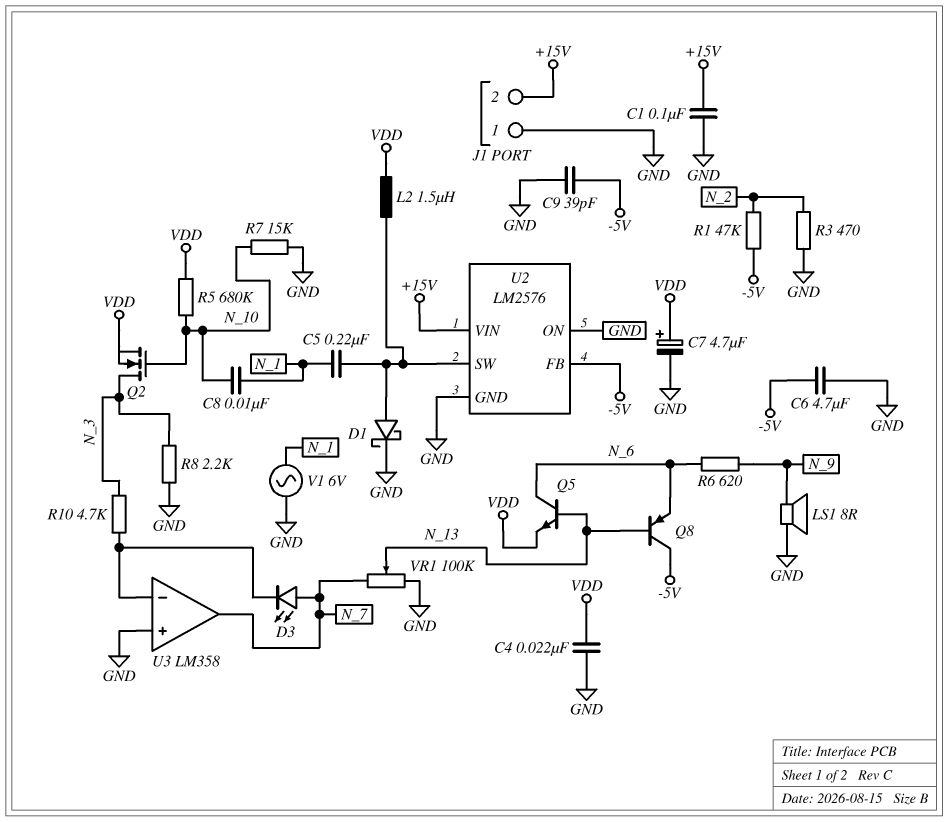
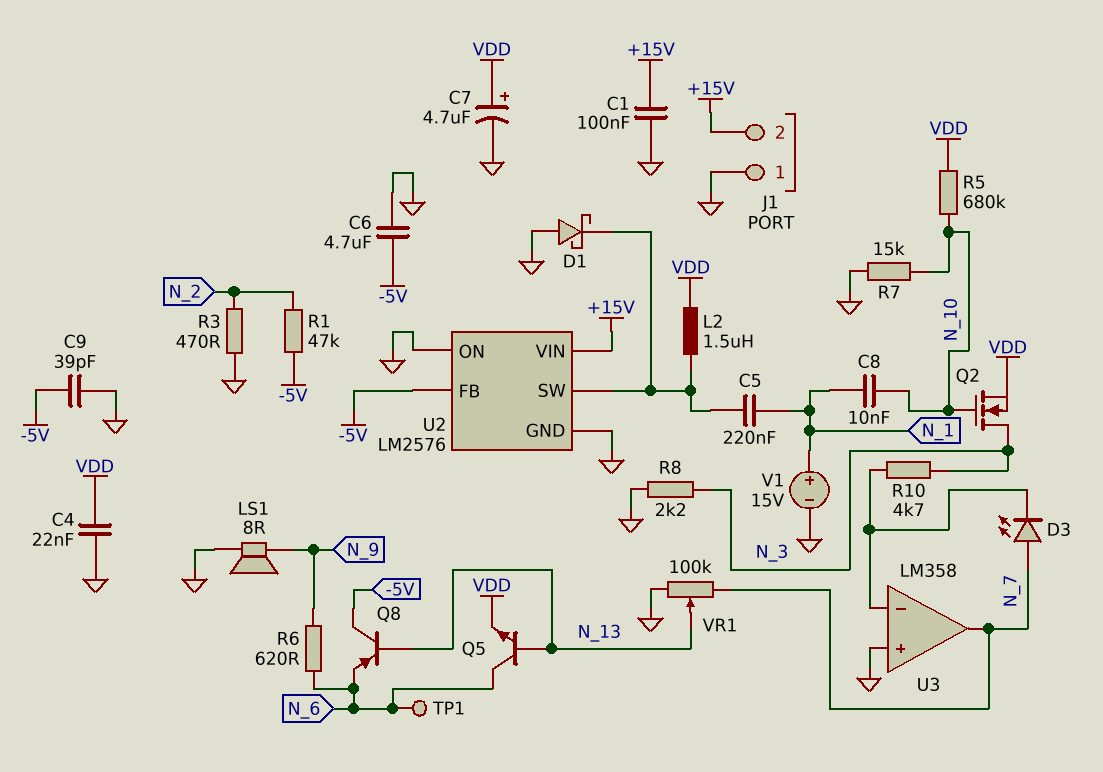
D1: schottky (A U2/SW, K GND) -> schottky (A GND, K U2/SW)
TP1: none -> test point (N_6)
V1: AC 6V (GND, N_1) -> 15V (plus N_1, minus GND)

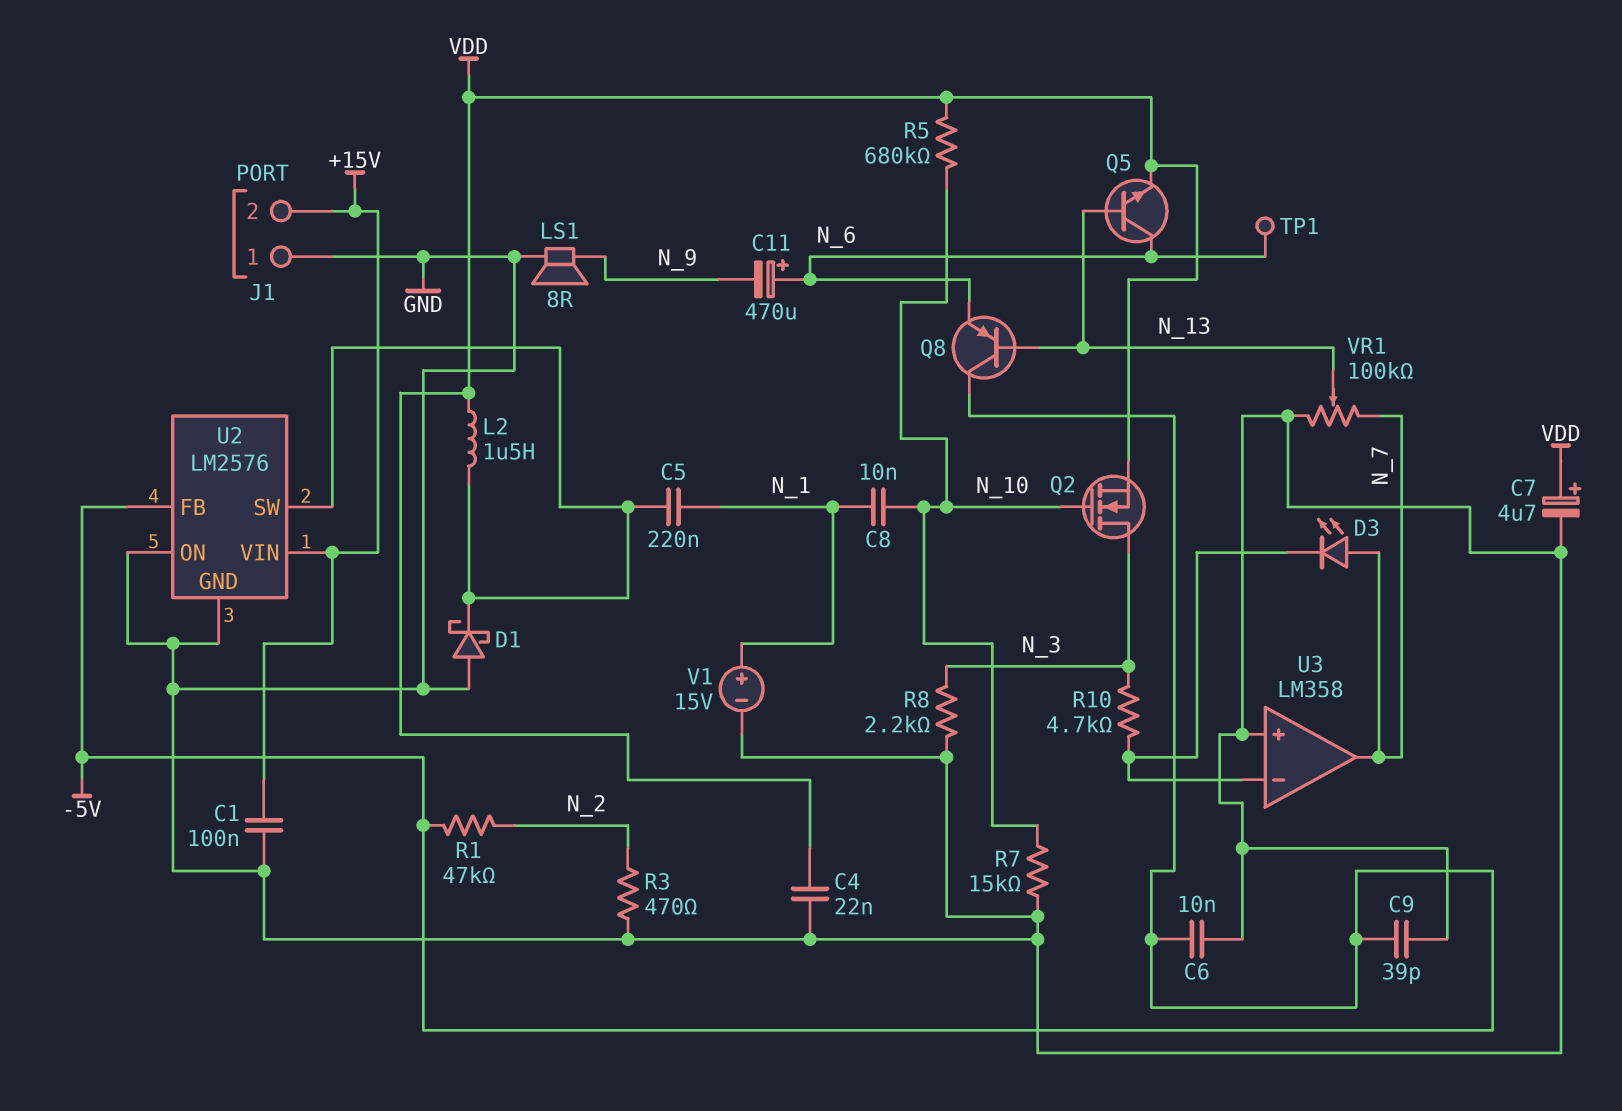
C6: 4.7uF (-5V, GND) -> 10nF (-5V, GND)
C11: none -> 470uF (plus N_6, minus N_9)
R6: 620 (N_6, N_9) -> none

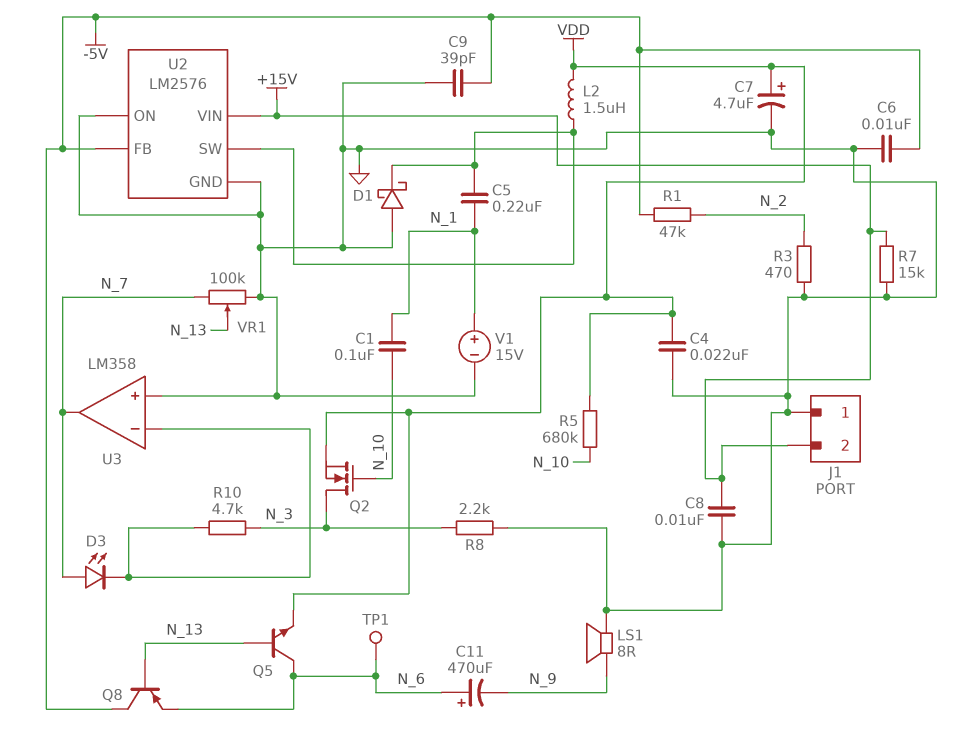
C1: 100nF (+15V, GND) -> 100nF (N_1, N_10)
C8: 10nF (N_1, N_10) -> 10nF (+15V, GND)
R7: 15k (GND, N_10) -> 15k (+15V, GND)

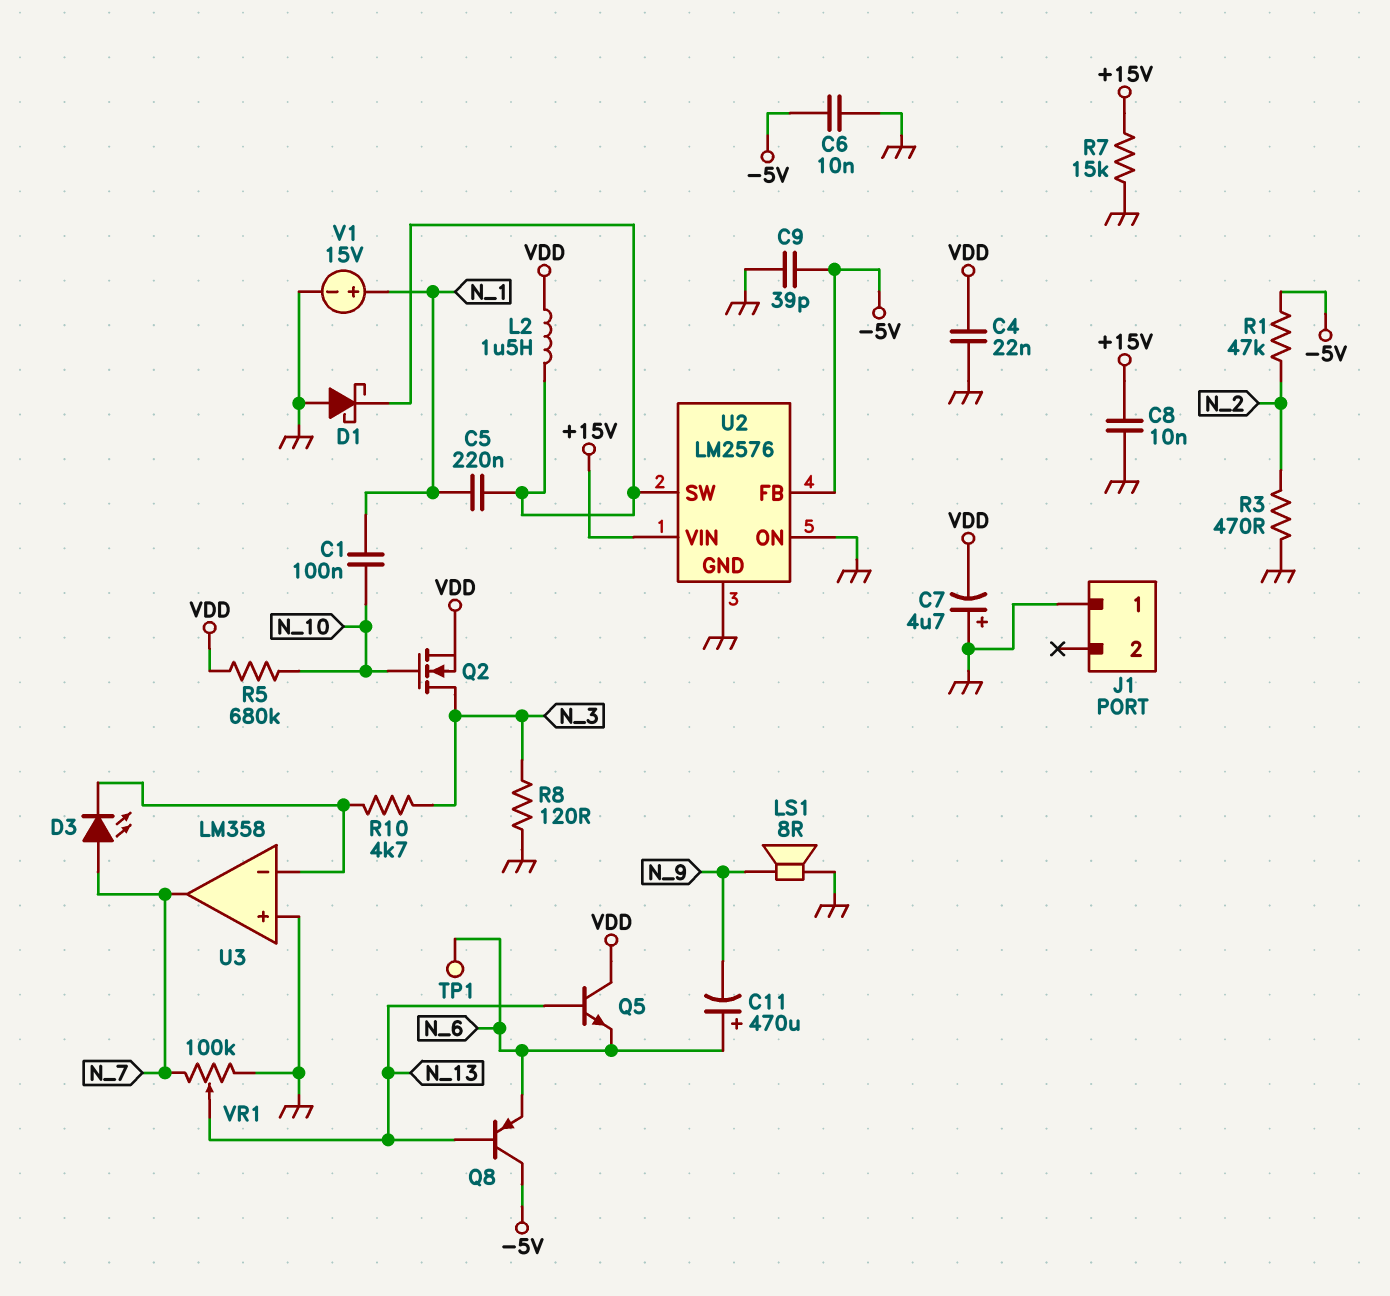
C7: 4.7uF (plus VDD, minus GND) -> 4.7uF (plus GND, minus VDD)
J1 pin 2: +15V -> none
Q5: NPN (B N_13, C N_6, E VDD) -> NPN (B N_13, C VDD, E N_6)
R8: 2.2k (GND, N_3) -> 120 (GND, N_3)

